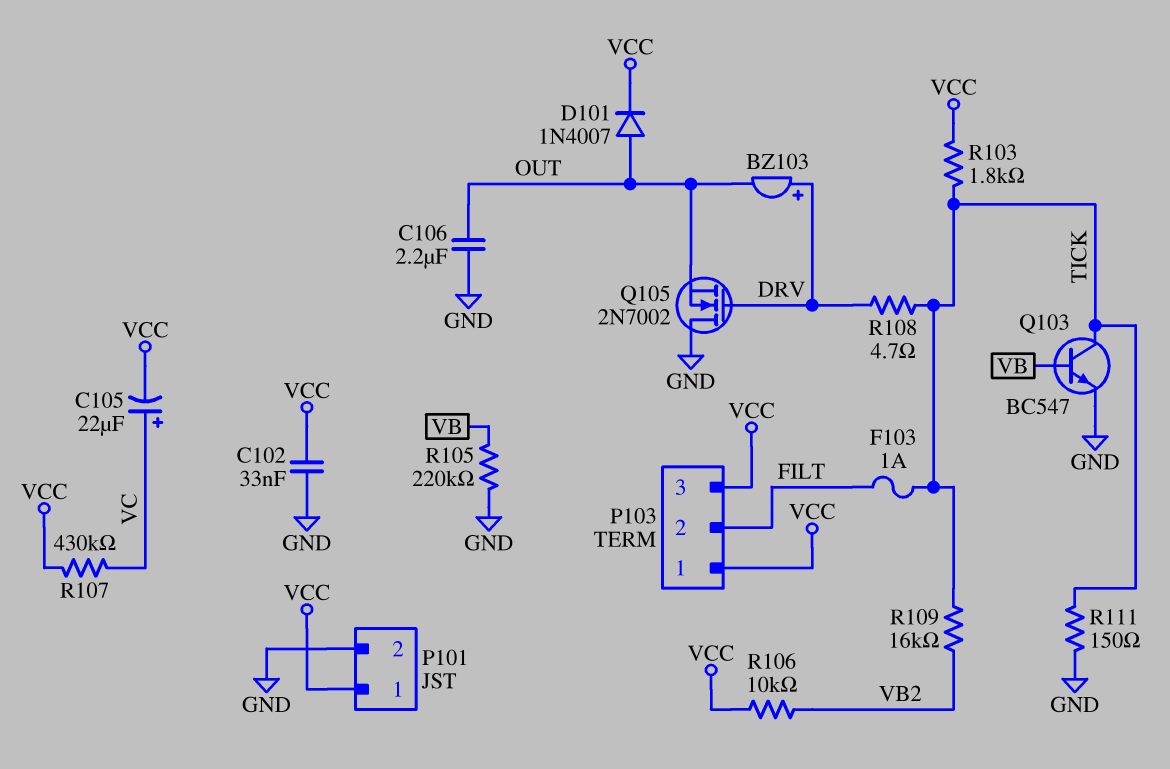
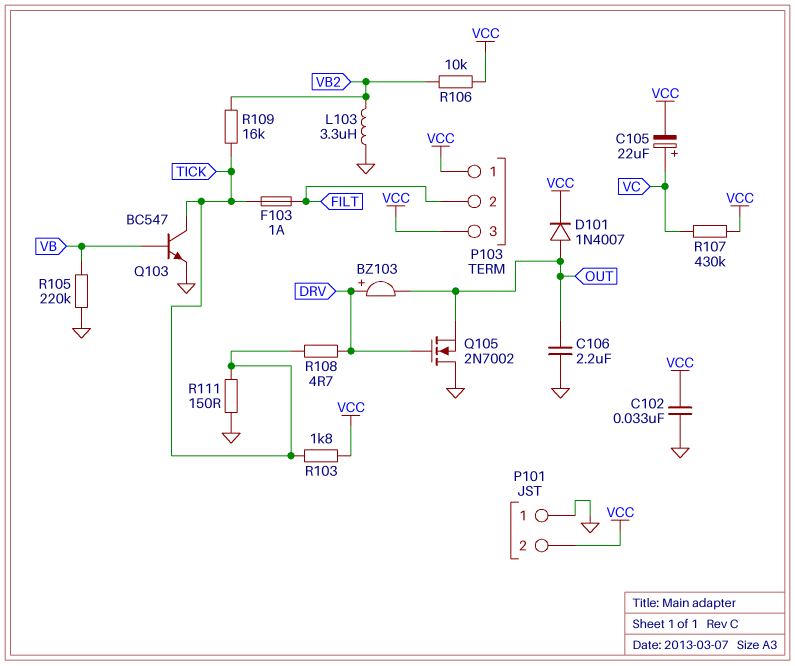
L103: none -> 3.3uH (GND, VB2)
P101 pin 1: VCC -> GND
P101 pin 2: GND -> VCC

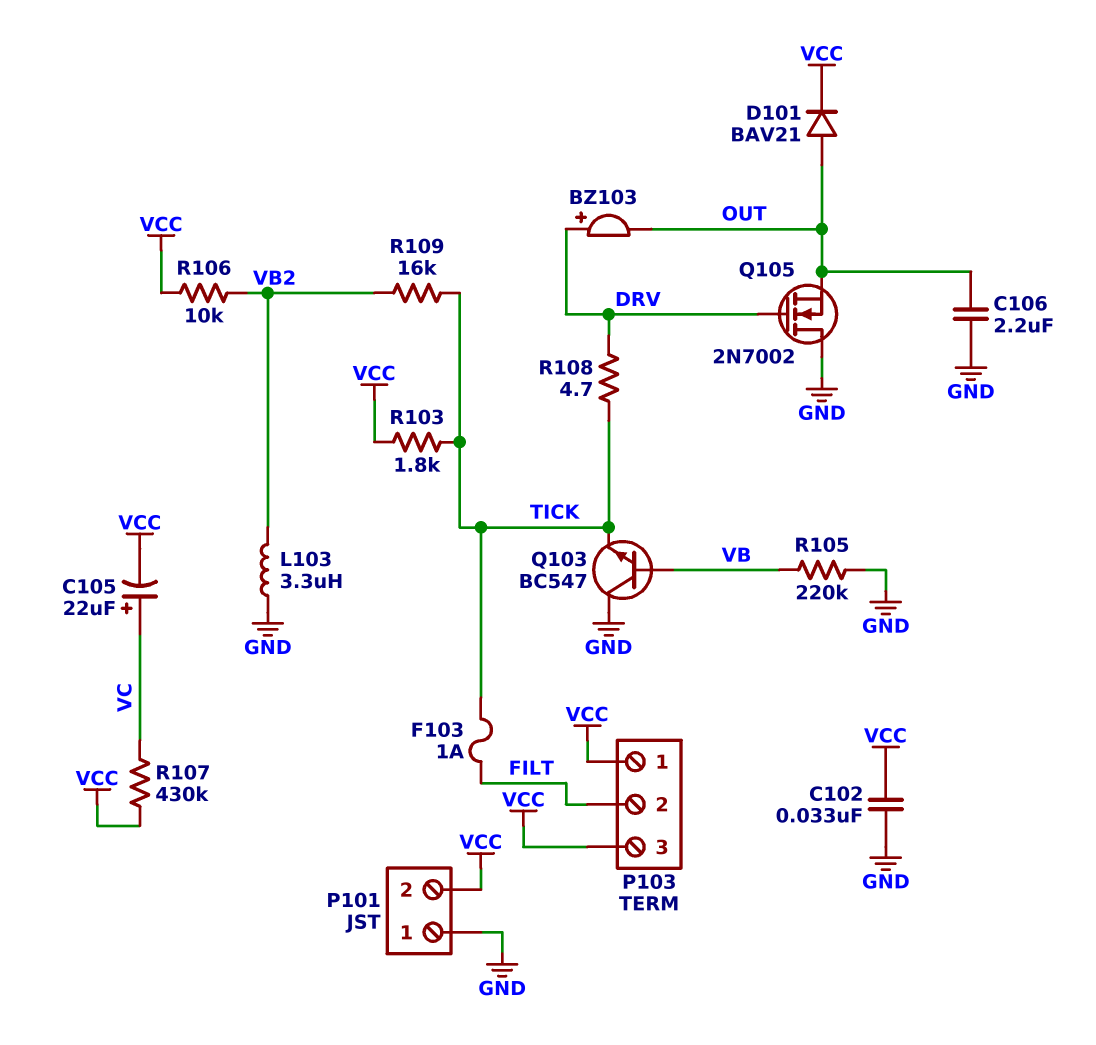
D101: diode 1N4007 (A OUT, K VCC) -> diode BAV21 (A OUT, K VCC)
Q103: NPN BC547 (B VB, C TICK, E GND) -> NPN BC547 (B VB, C GND, E TICK)
R111: 150 (GND, TICK) -> none

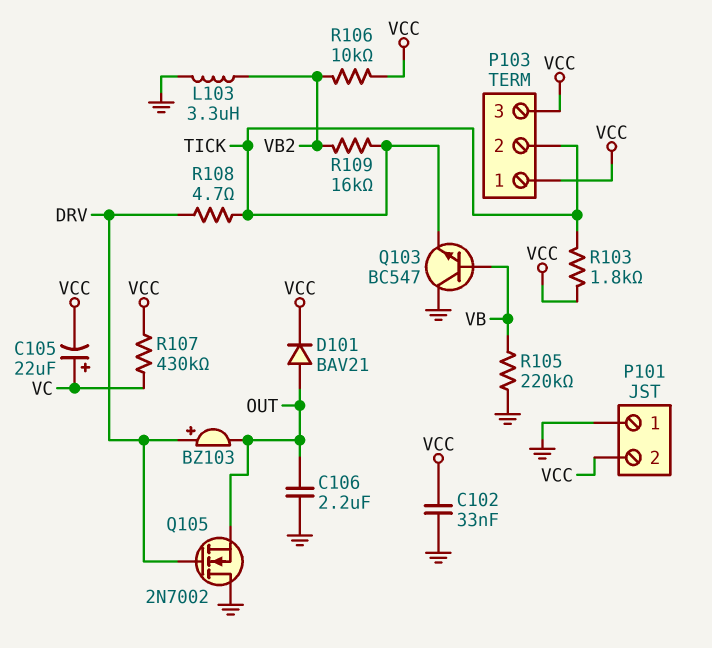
F103: 1A (FILT, TICK) -> none
P103 pin 2: FILT -> TICK

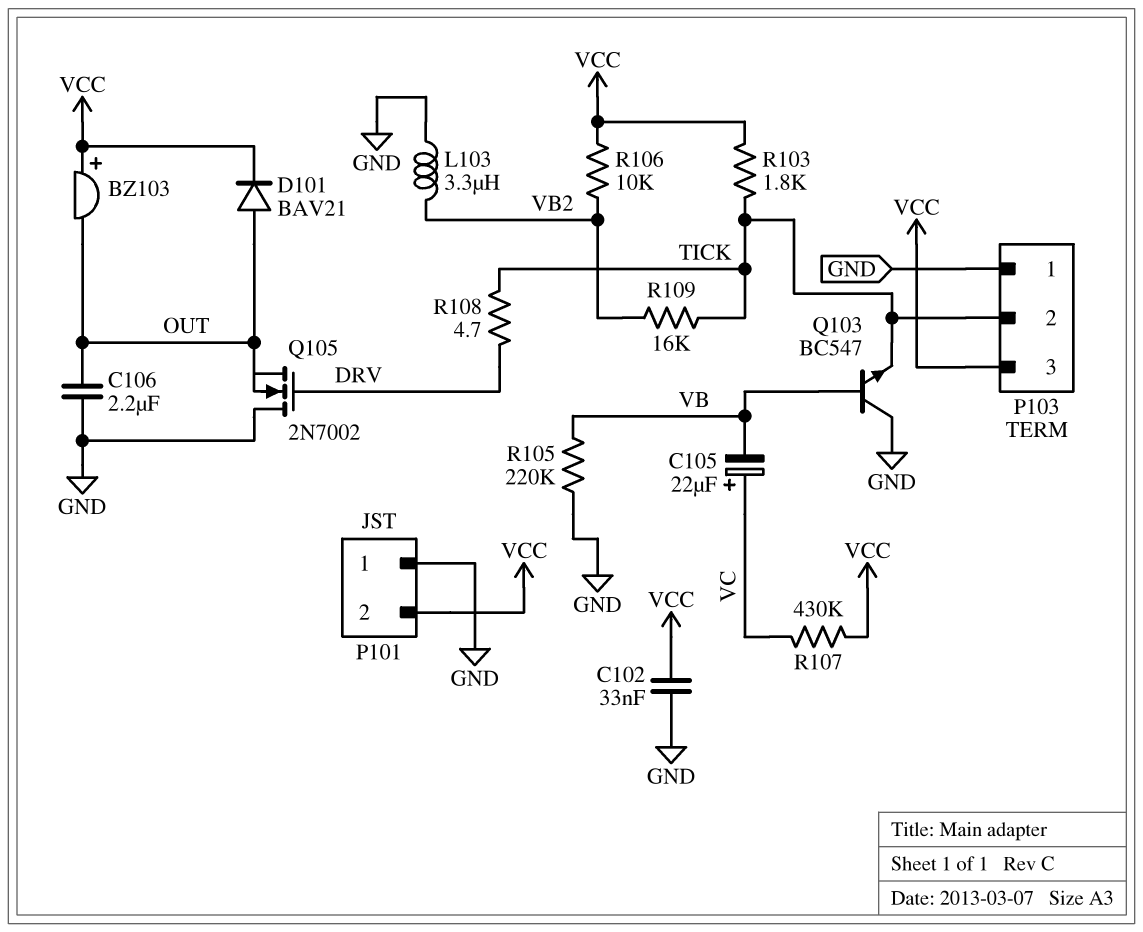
BZ103: buzzer (plus DRV, minus OUT) -> buzzer (plus VCC, minus OUT)
C105: 22uF (plus VC, minus VCC) -> 22uF (plus VC, minus VB)
P103 pin 1: VCC -> GND

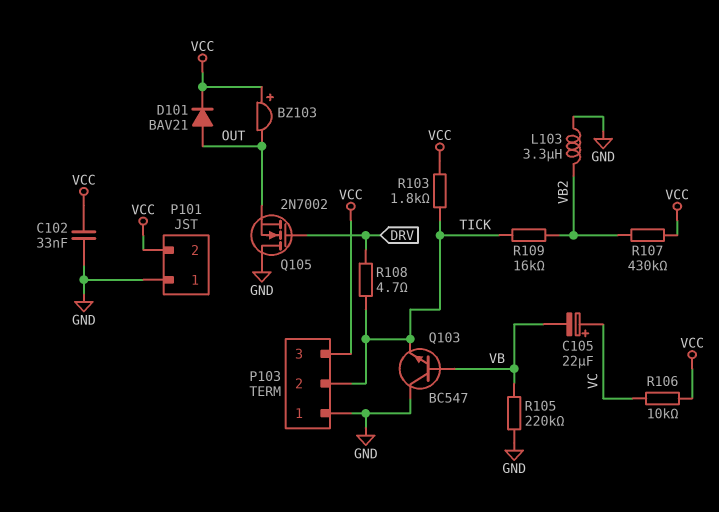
C106: 2.2uF (GND, OUT) -> none
R106: 10k (VB2, VCC) -> 10k (VC, VCC)
R107: 430k (VC, VCC) -> 430k (VB2, VCC)

